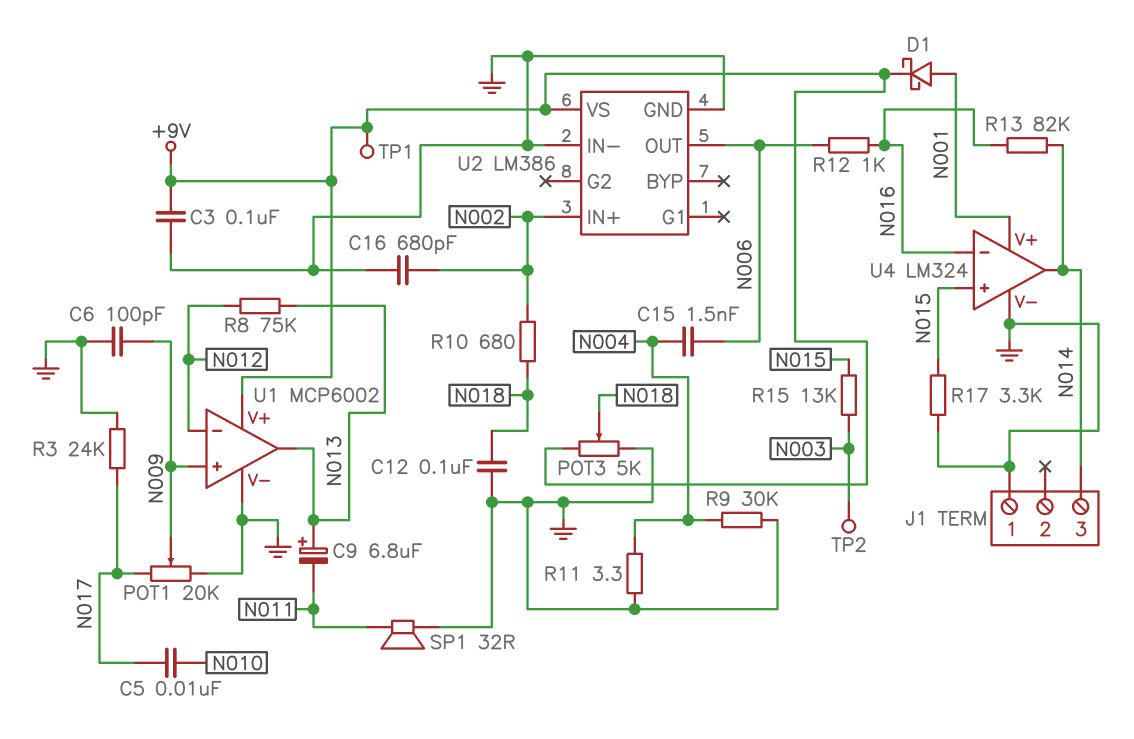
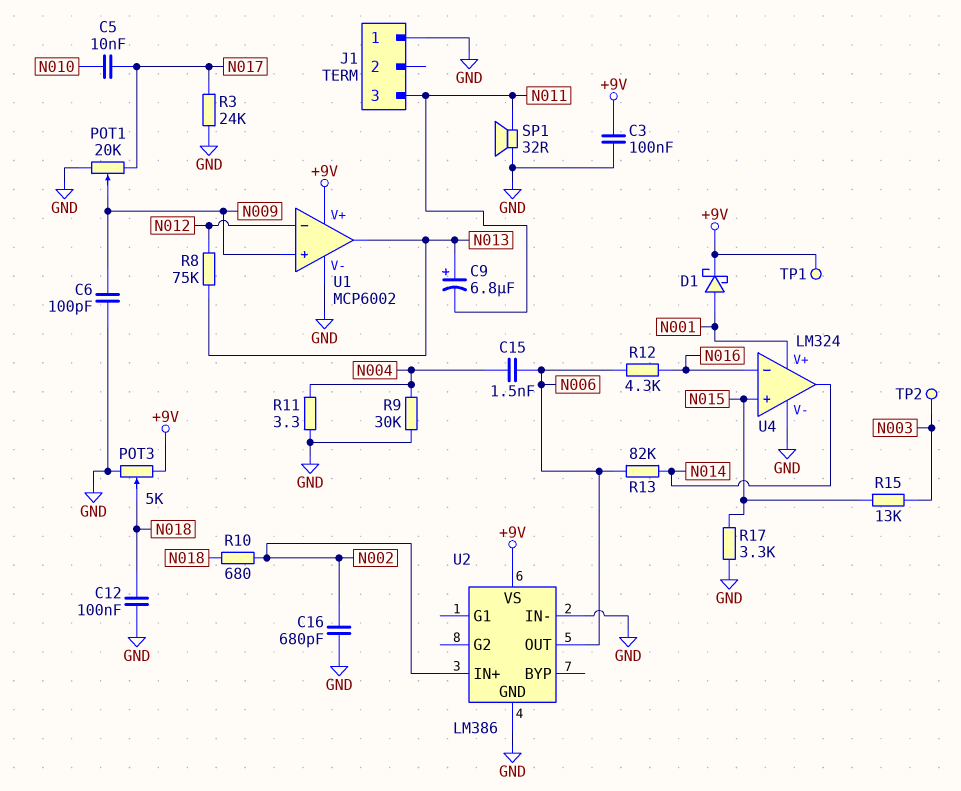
J1 pin 3: N014 -> N011
R12: 1k (N006, N016) -> 4.3k (N006, N016)
R13: 82k (N014, N016) -> 82k (N006, N014)

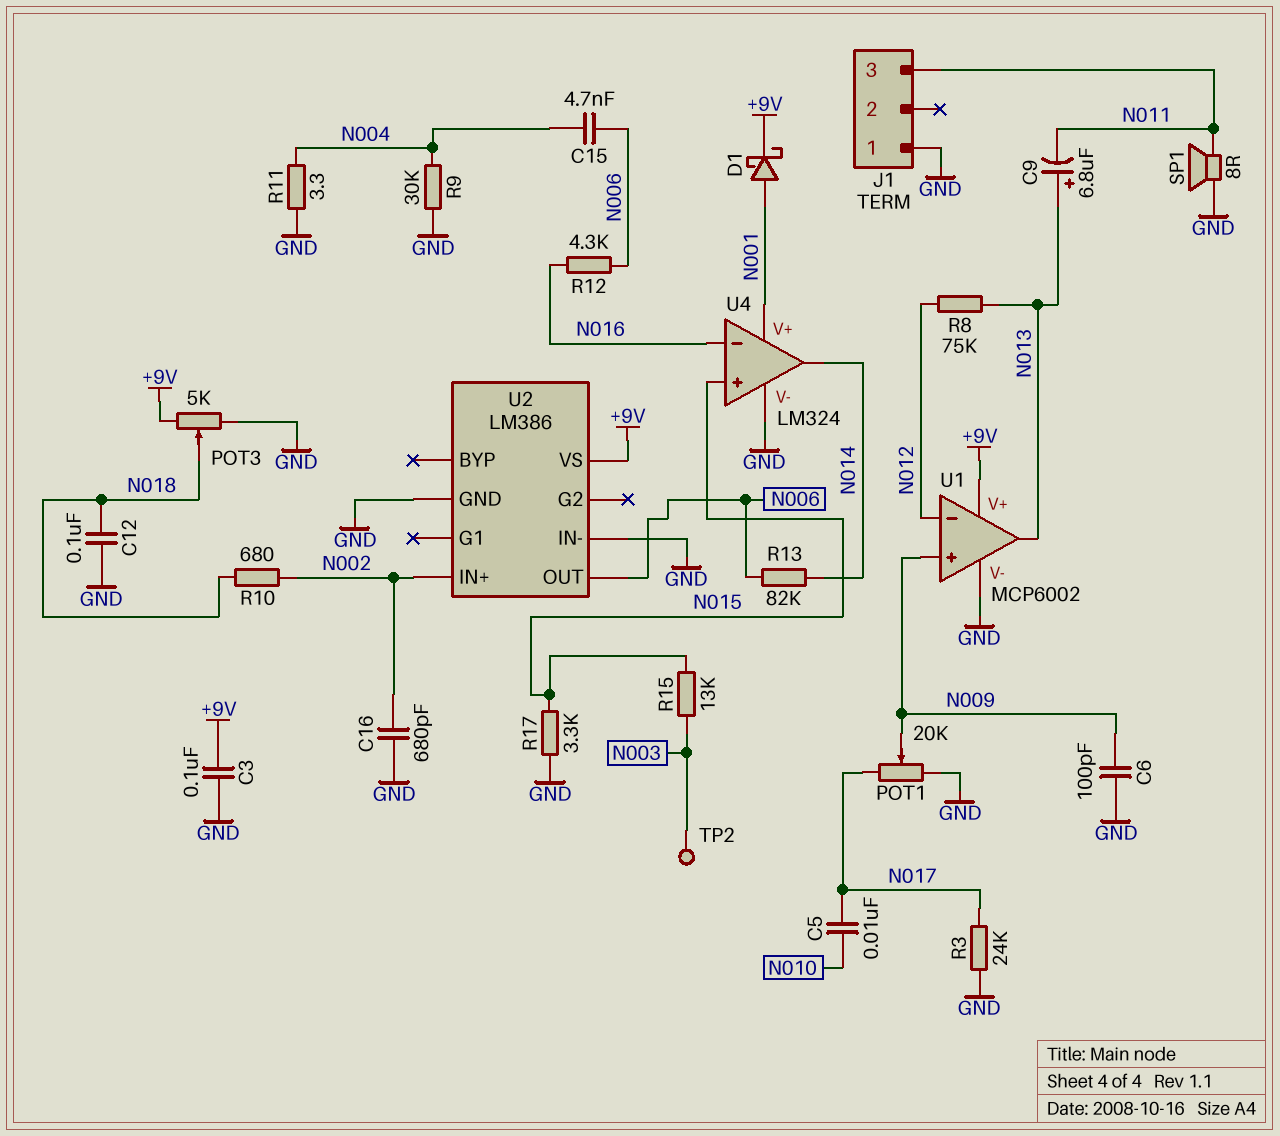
C15: 1.5nF (N004, N006) -> 4.7nF (N004, N006)
SP1: speaker 32R (GND, N011) -> speaker 8R (GND, N011)
TP1: test point (+9V) -> none

